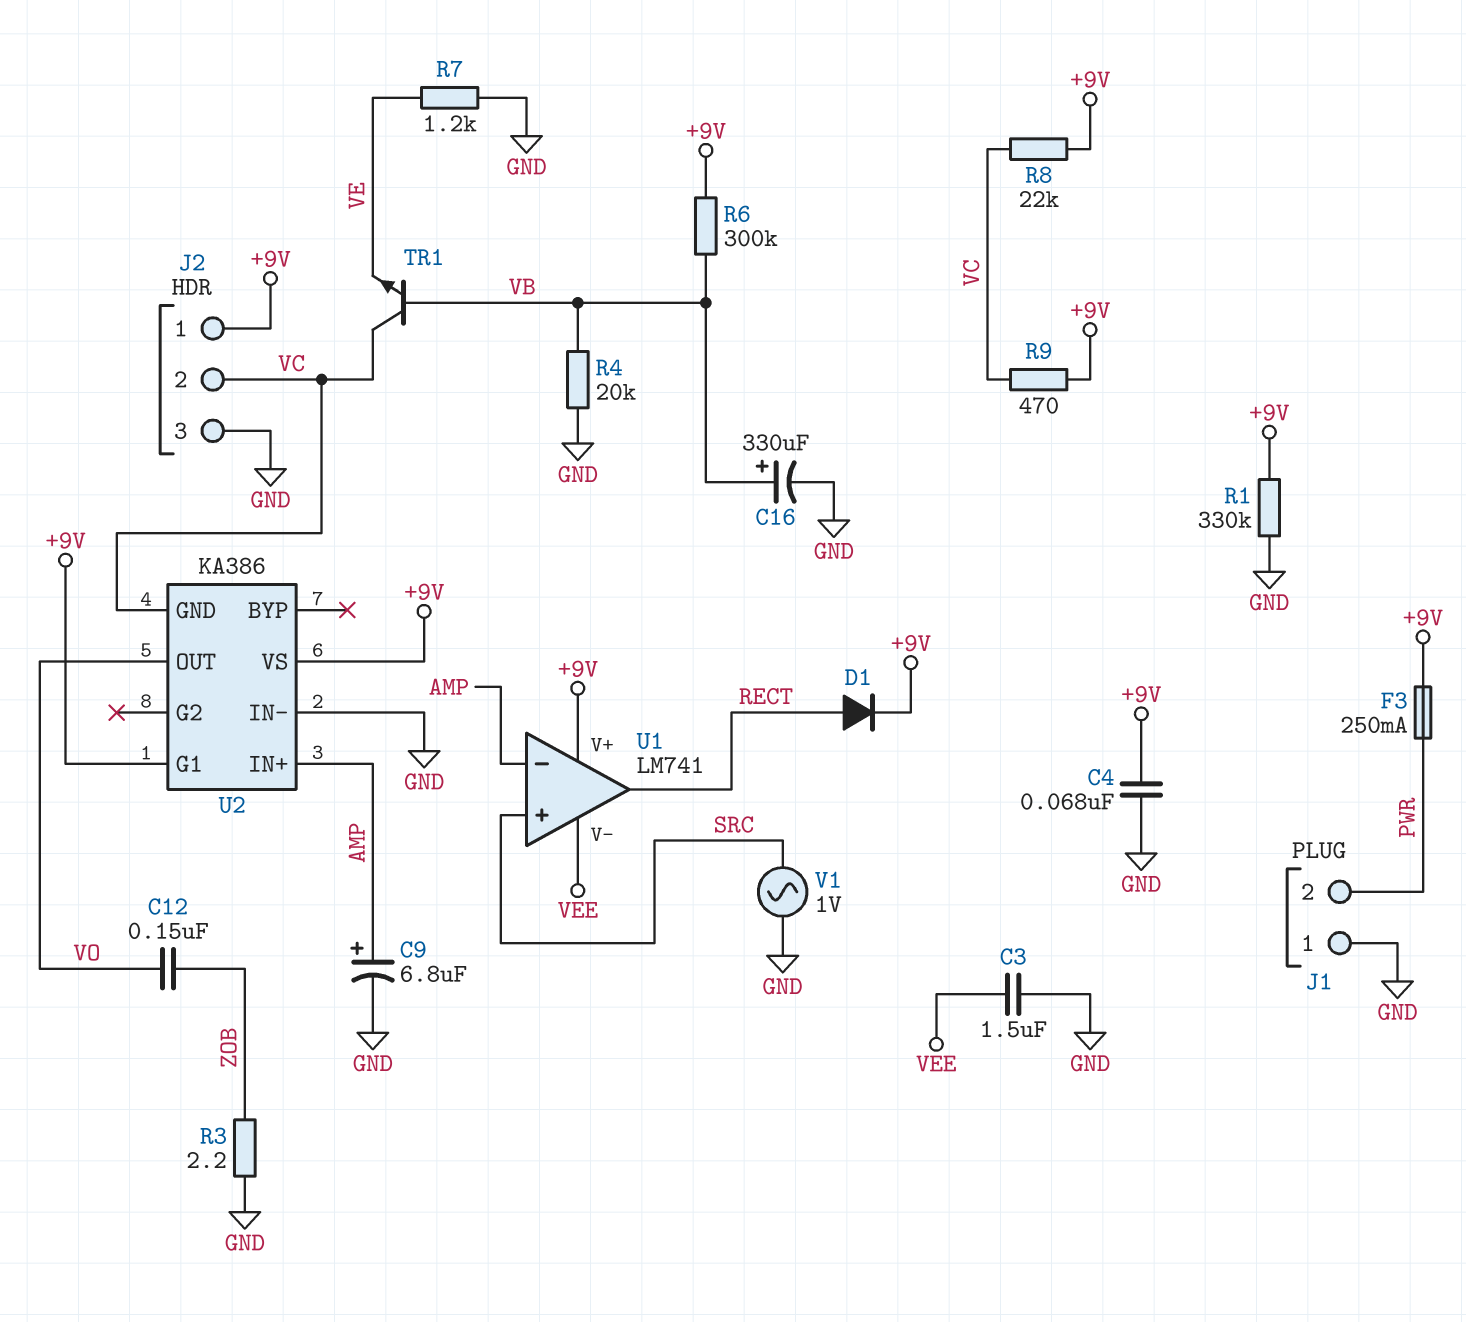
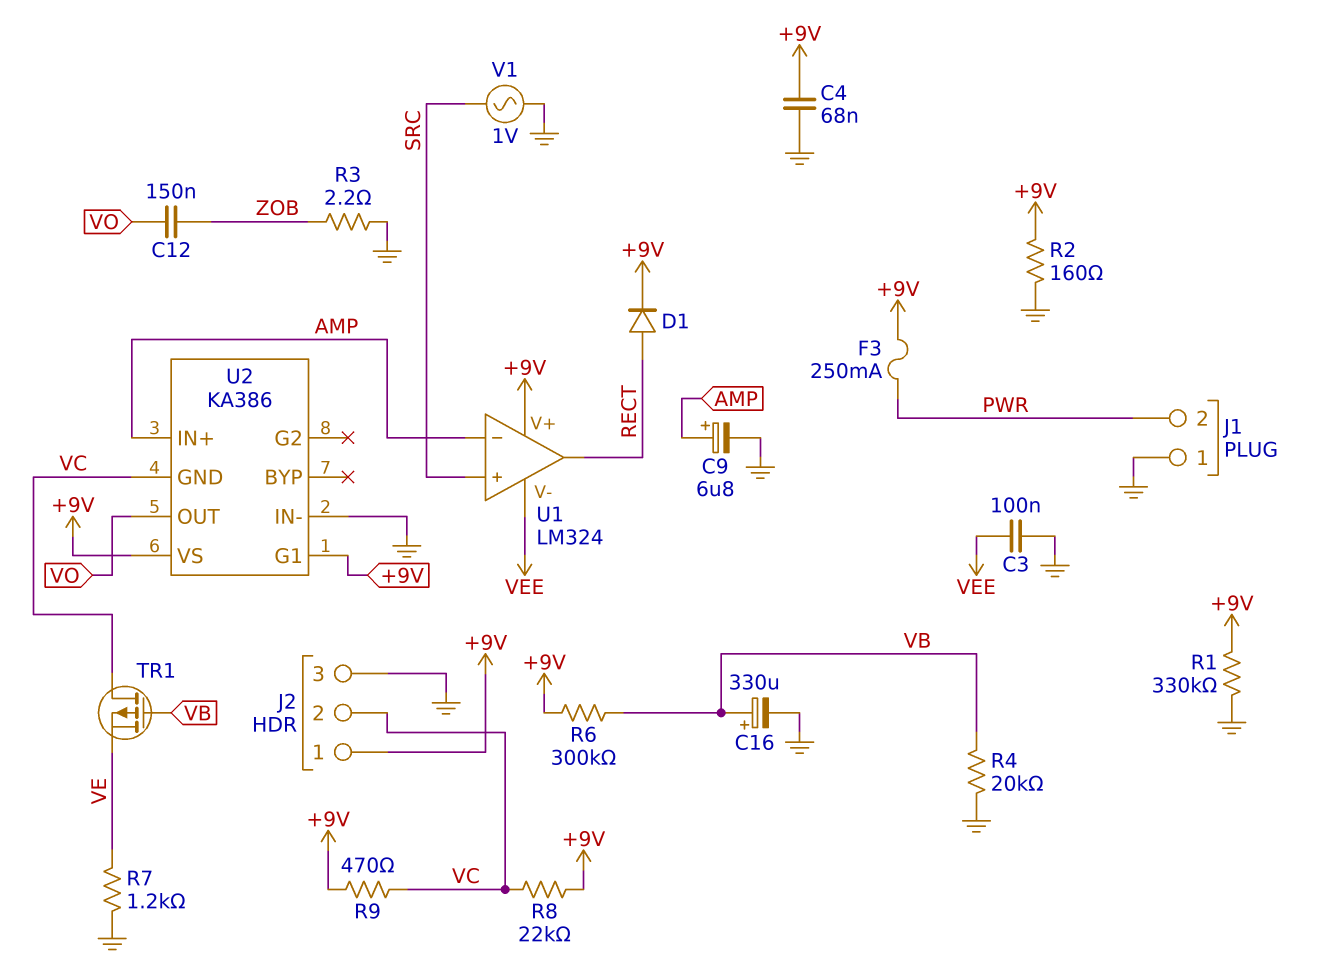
C3: 1.5uF (GND, VEE) -> 100nF (GND, VEE)
R2: none -> 160 (+9V, GND)
TR1: NPN (B VB, C VC, E VE) -> PMOS (G VB, D VC, S VE)
U1: LM741 -> LM324

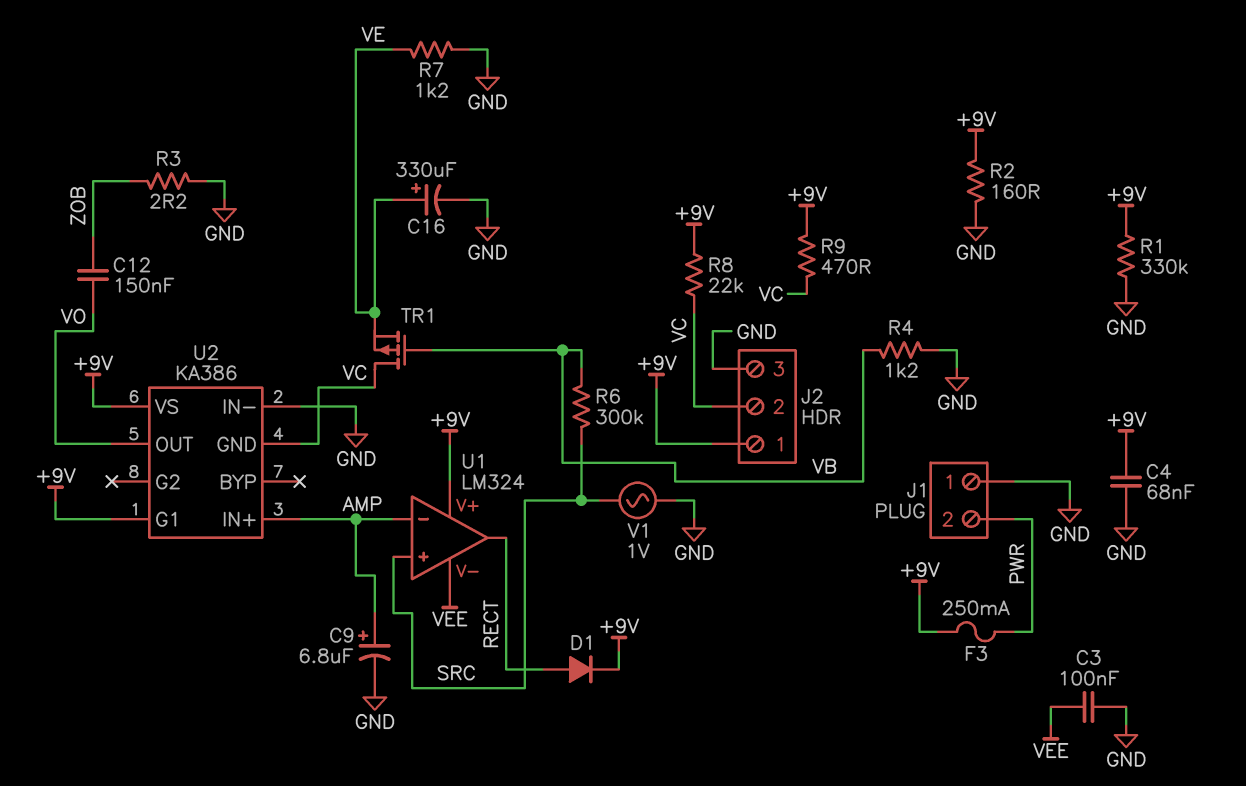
C16: 330uF (plus VB, minus GND) -> 330uF (plus VE, minus GND)
R4: 20k (GND, VB) -> 1.2k (GND, VB)
R6: 300k (+9V, VB) -> 300k (SRC, VB)

